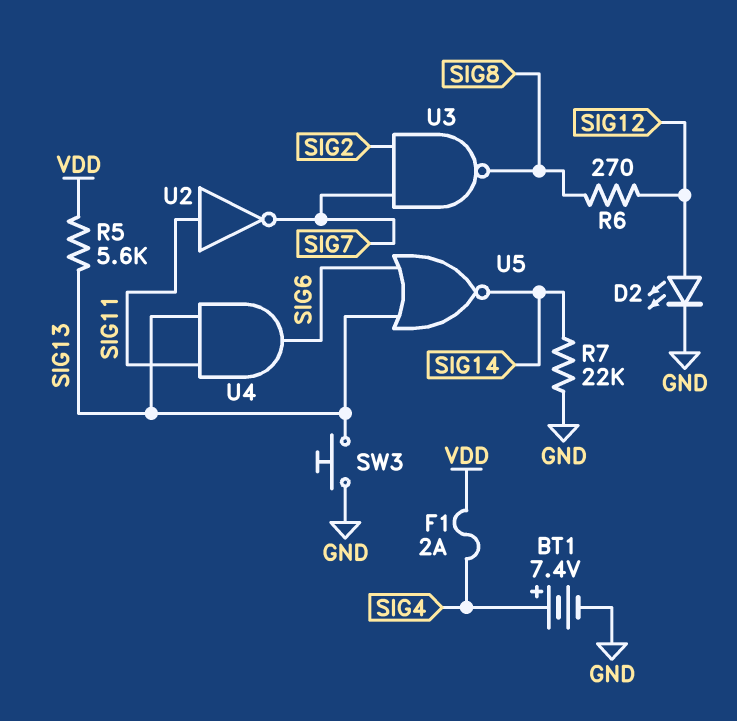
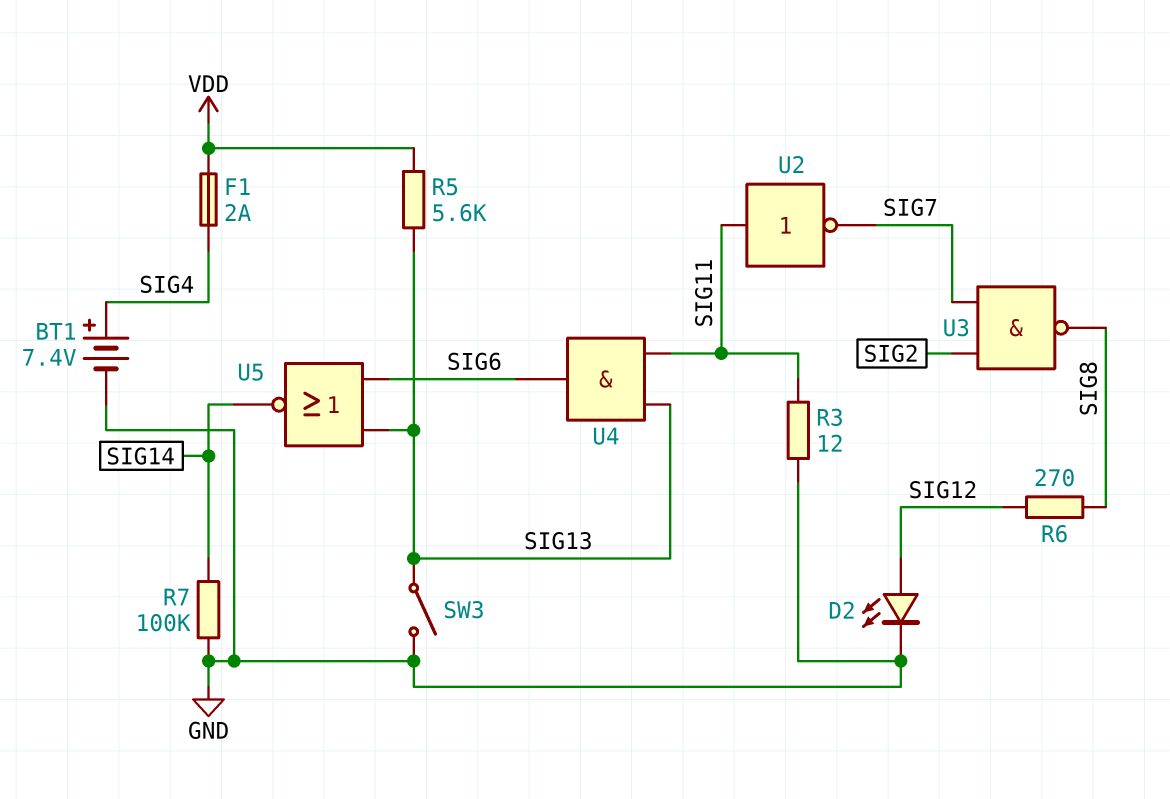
R3: none -> 12 (GND, SIG11)
R7: 22k (GND, SIG14) -> 100k (GND, SIG14)
SW3: button (GND, SIG13) -> switch (GND, SIG13)

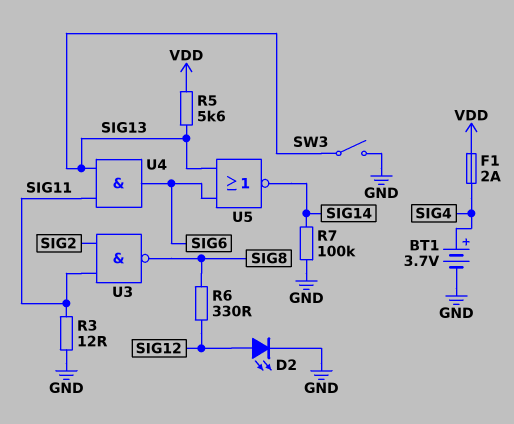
BT1: 7.4V (plus SIG4, minus GND) -> 3.7V (plus SIG4, minus GND)
R6: 270 (SIG8, SIG12) -> 330 (SIG8, SIG12)
U2: NOT (in SIG11, out SIG7) -> none
U3: NAND (in SIG2, in SIG7, out SIG8) -> NAND (in SIG2, in SIG11, out SIG8)

